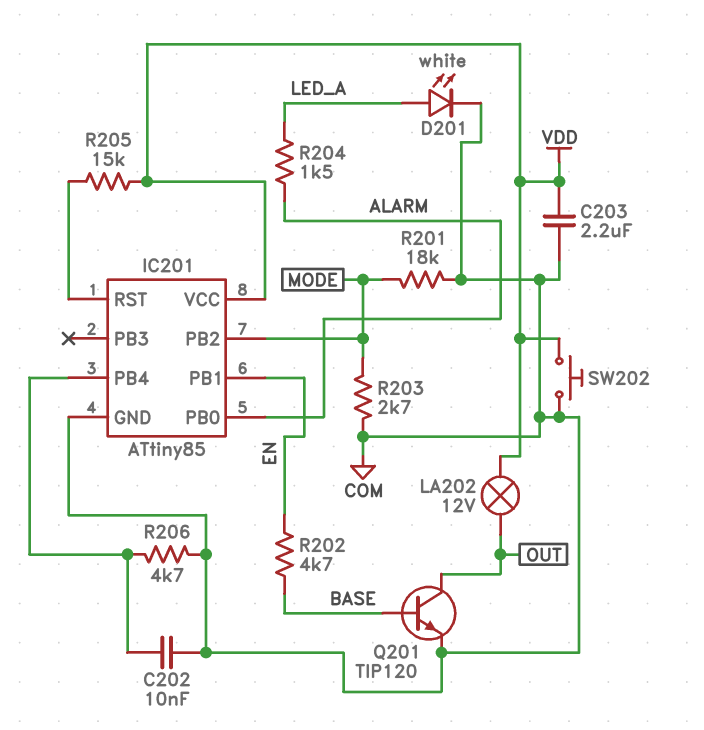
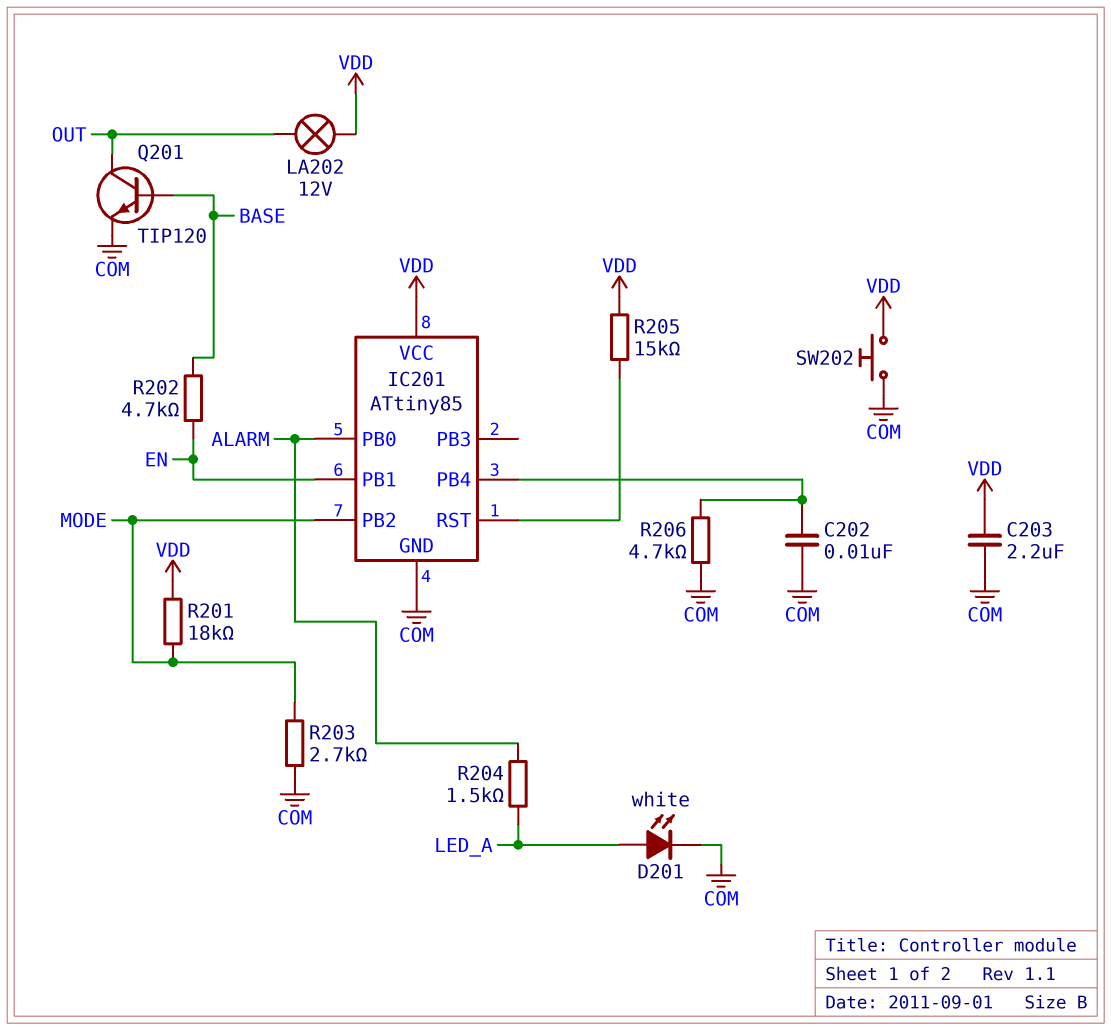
R201: 18k (COM, MODE) -> 18k (MODE, VDD)

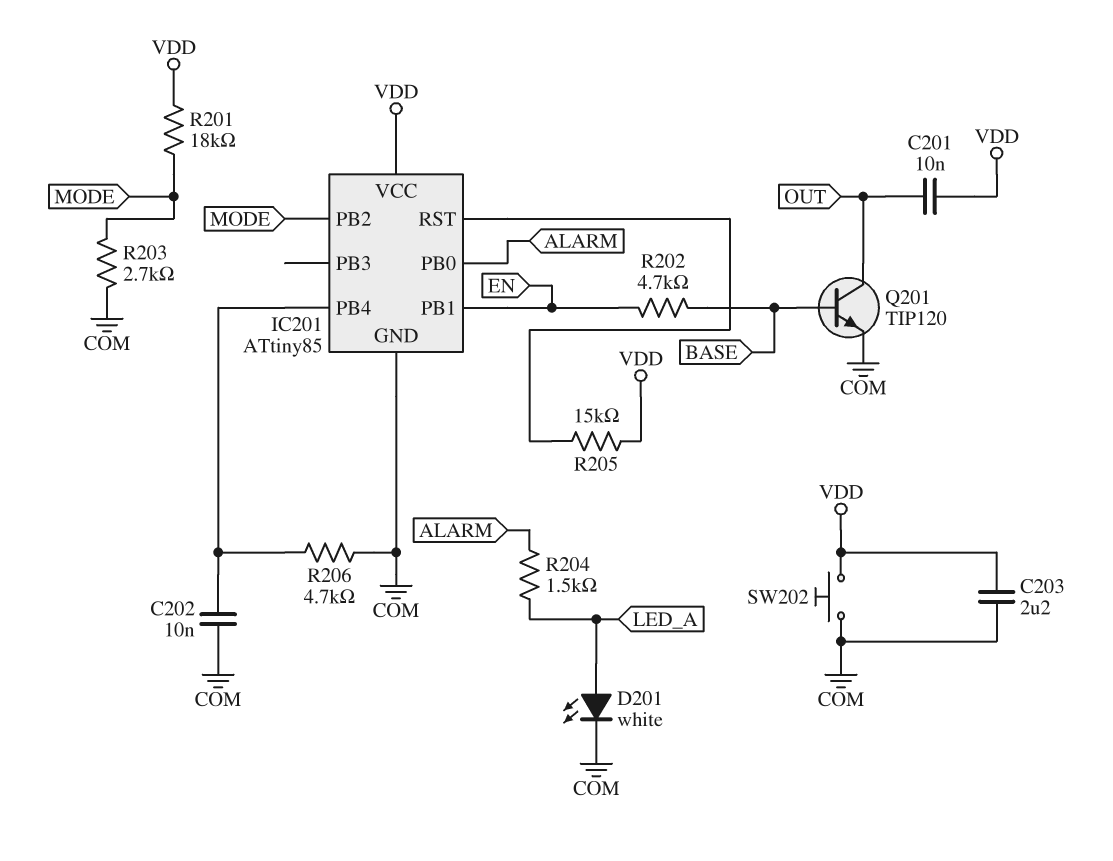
C201: none -> 10nF (OUT, VDD)
LA202: lamp 12V (OUT, VDD) -> none

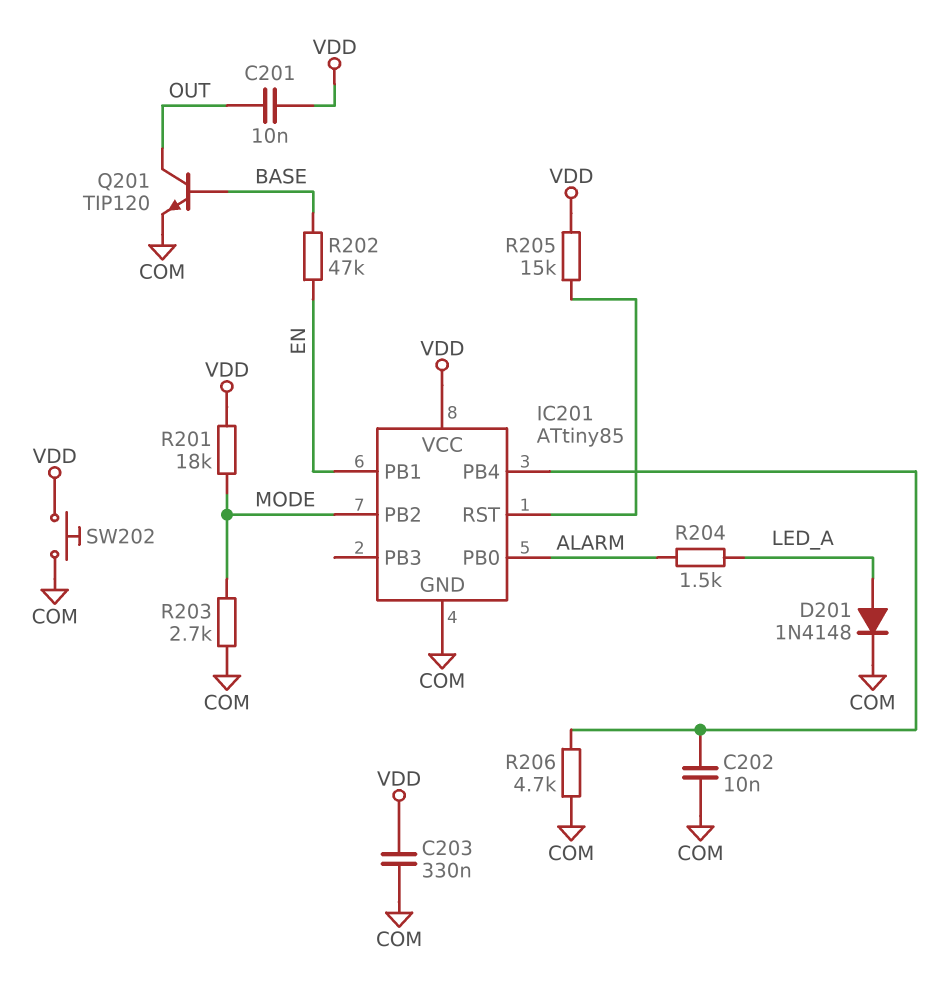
C203: 2.2uF (COM, VDD) -> 330nF (COM, VDD)
D201: LED white (A LED_A, K COM) -> diode 1N4148 (A LED_A, K COM)
R202: 4.7k (BASE, EN) -> 47k (BASE, EN)

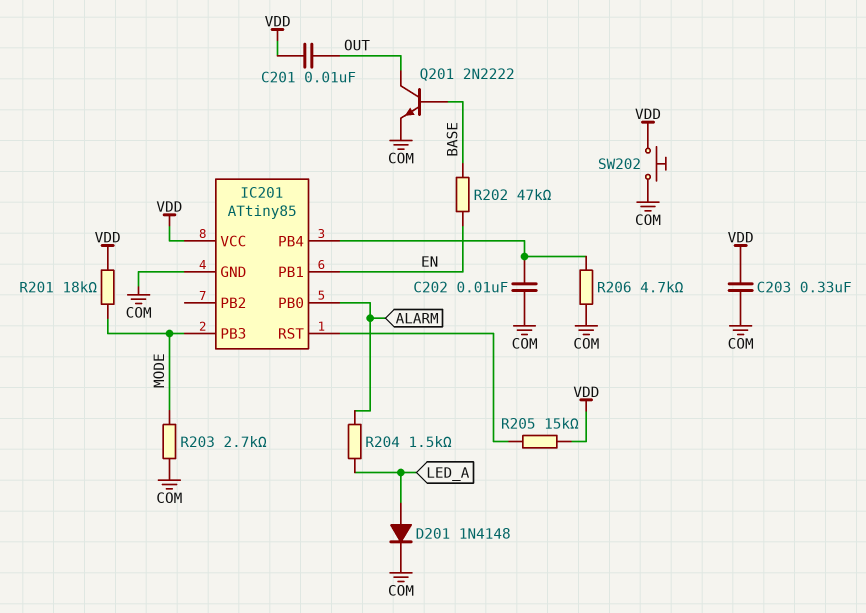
IC201 pin PB2: MODE -> none
IC201 pin PB3: none -> MODE
Q201: NPN TIP120 (B BASE, C OUT, E COM) -> NPN 2N2222 (B BASE, C OUT, E COM)

